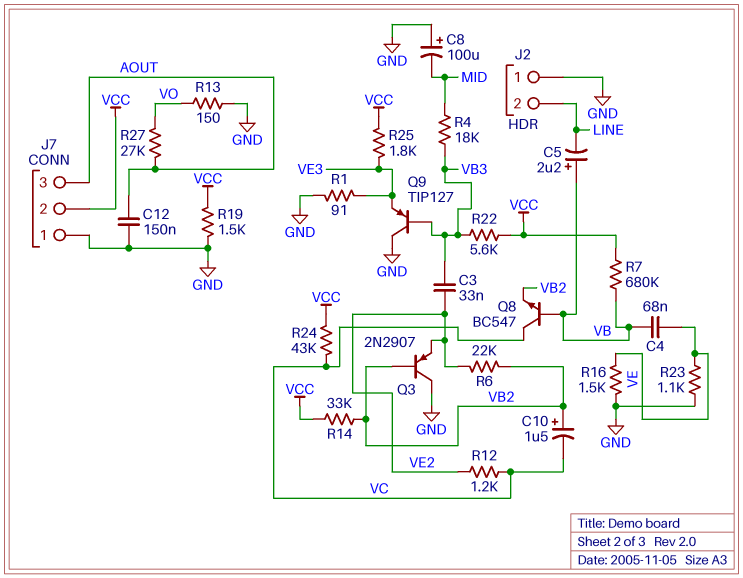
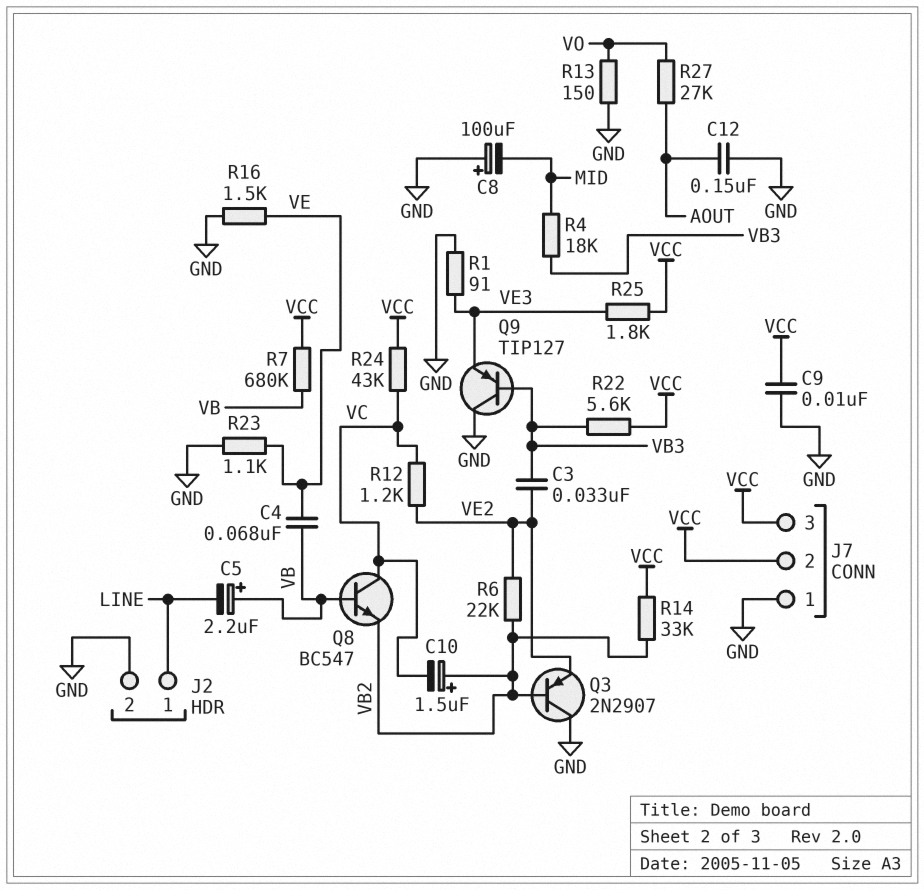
C9: none -> 10nF (GND, VCC)
J2 pin 1: GND -> LINE
J2 pin 2: LINE -> GND
J7 pin 3: AOUT -> VCC
R19: 1.5k (GND, VCC) -> none

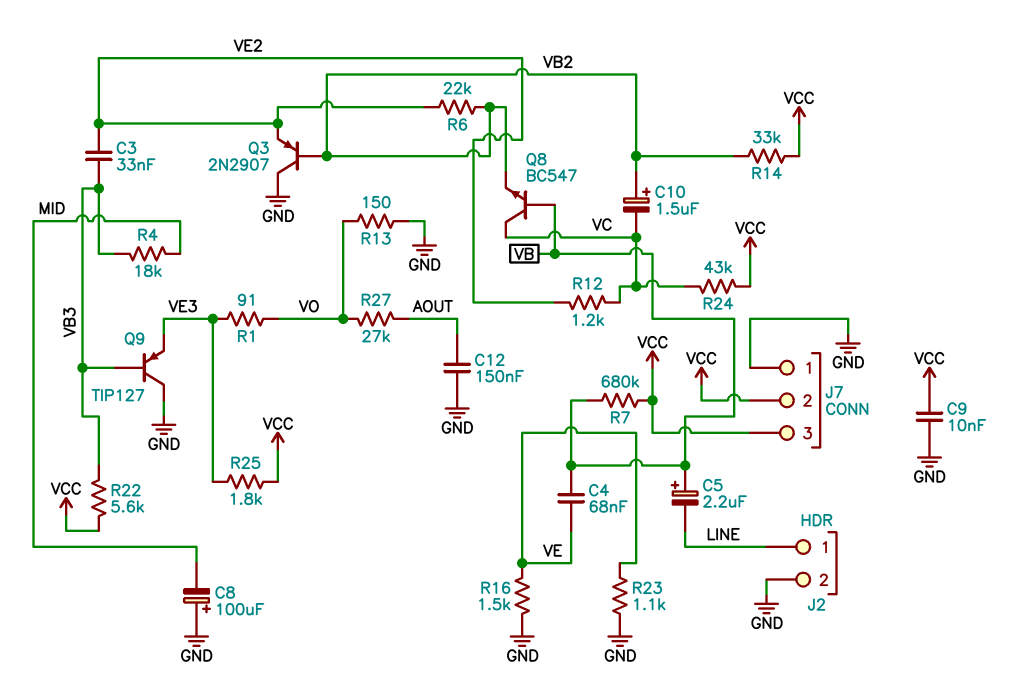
R1: 91 (GND, VE3) -> 91 (VE3, VO)

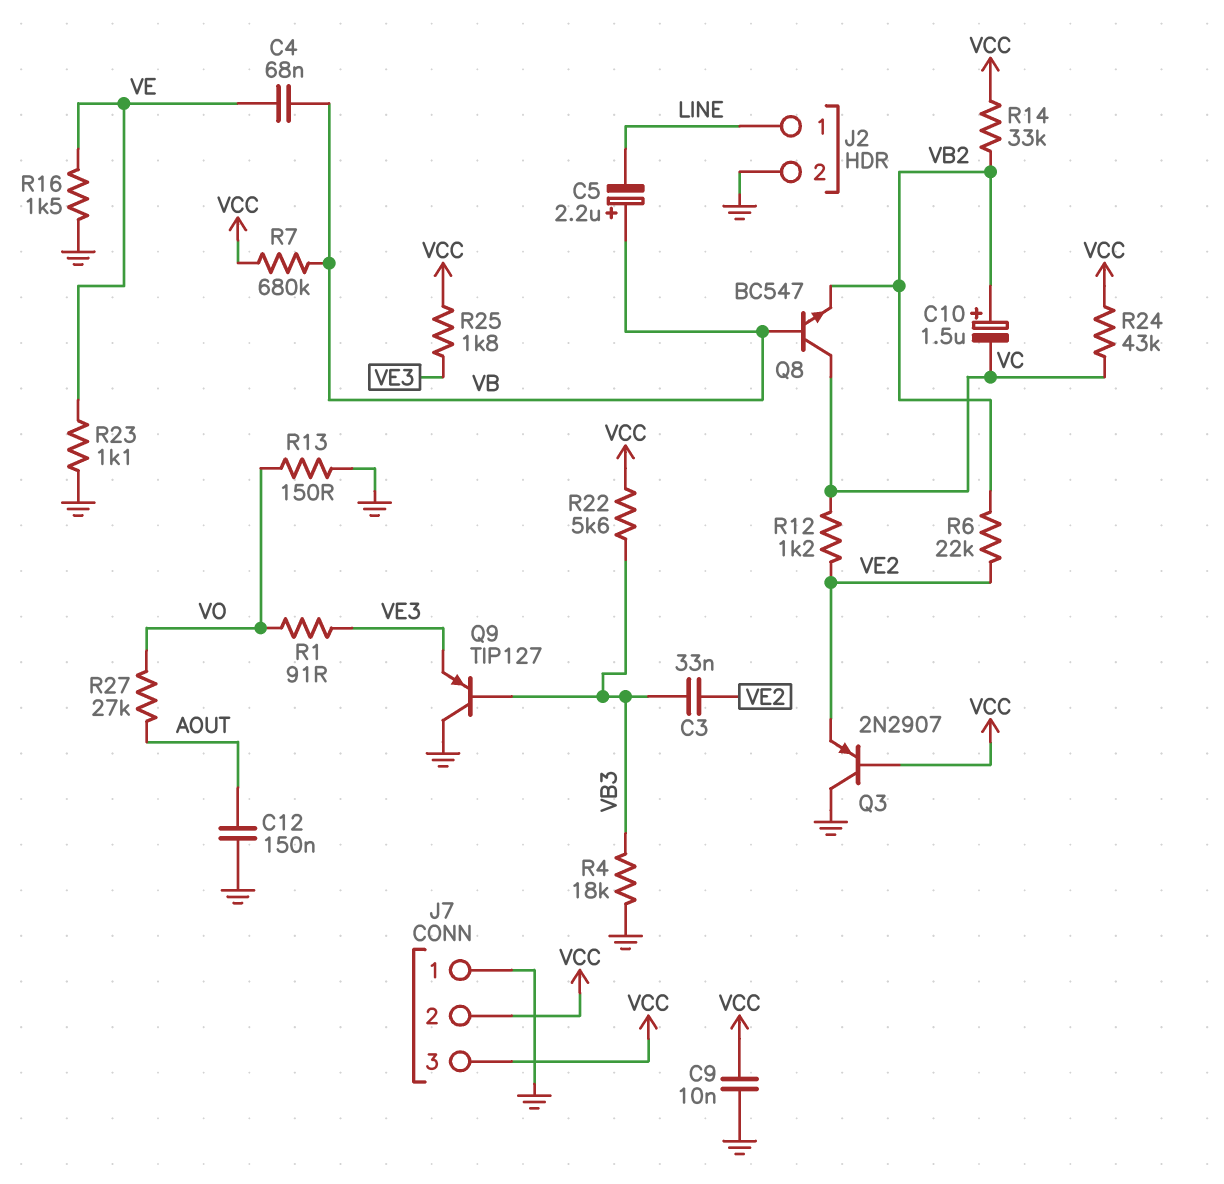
C8: 100uF (plus GND, minus MID) -> none
Q3: PNP 2N2907 (B VB2, C GND, E VE2) -> PNP 2N2907 (B VCC, C GND, E VE2)
R4: 18k (MID, VB3) -> 18k (GND, VB3)

